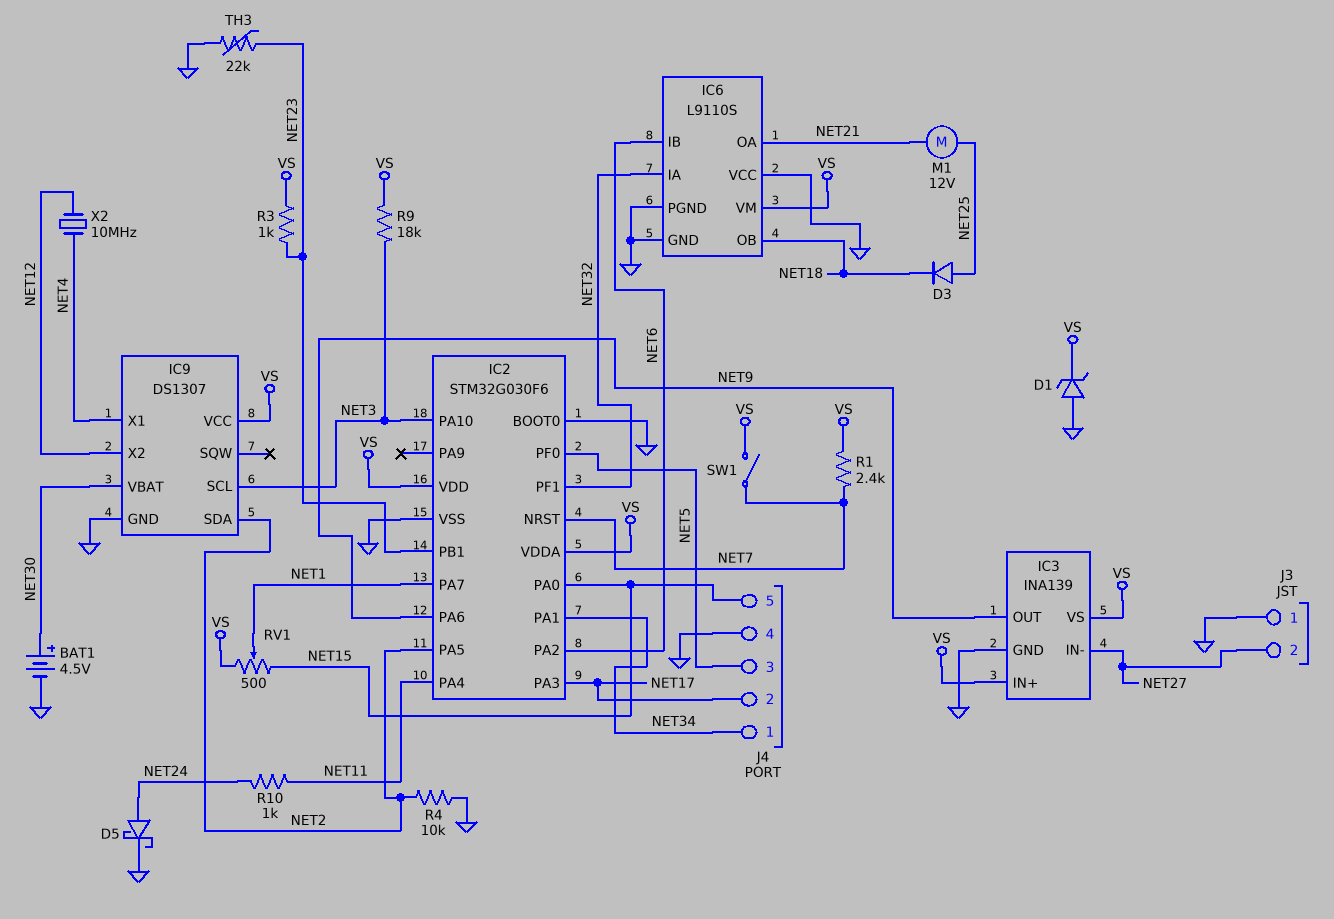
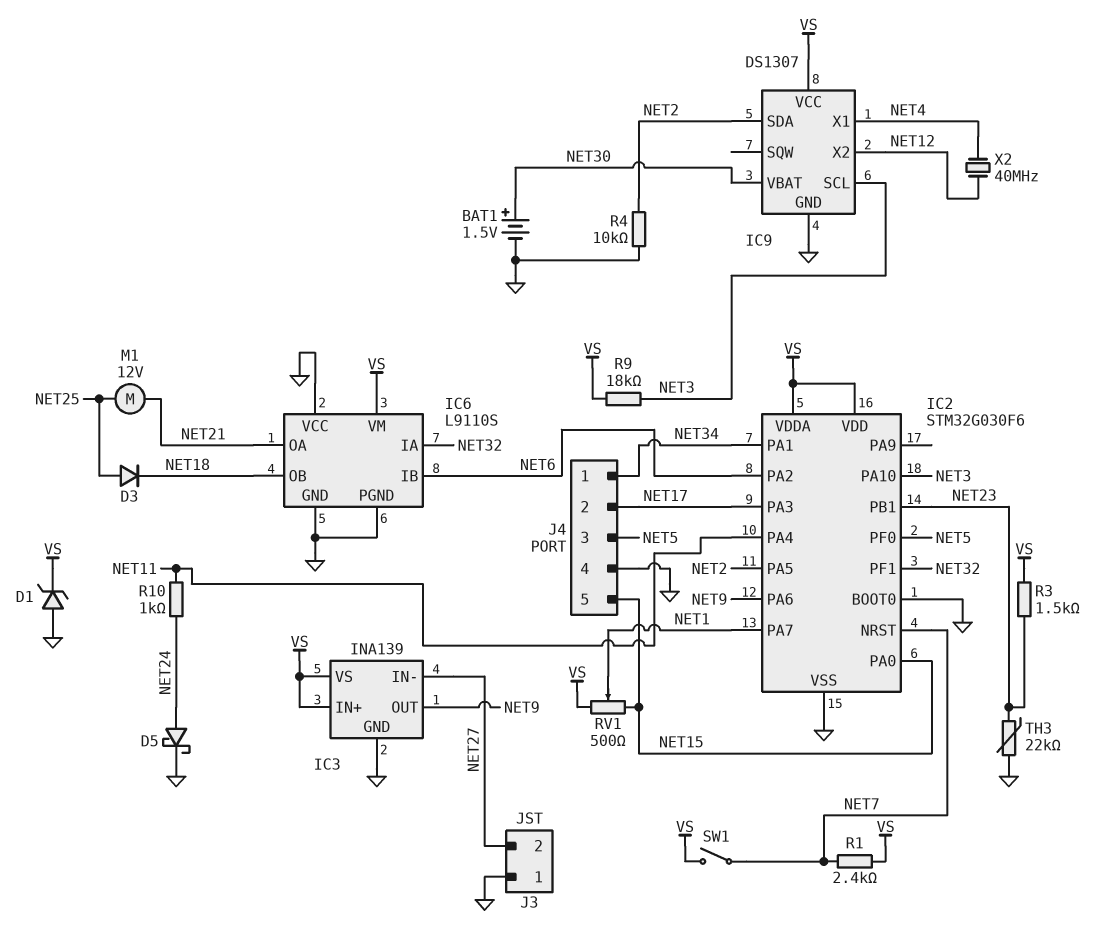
BAT1: 4.5V (plus NET30, minus GND) -> 1.5V (plus NET30, minus GND)
R3: 1k (NET23, VS) -> 1.5k (NET23, VS)
X2: 10MHz (NET4, NET12) -> 40MHz (NET4, NET12)

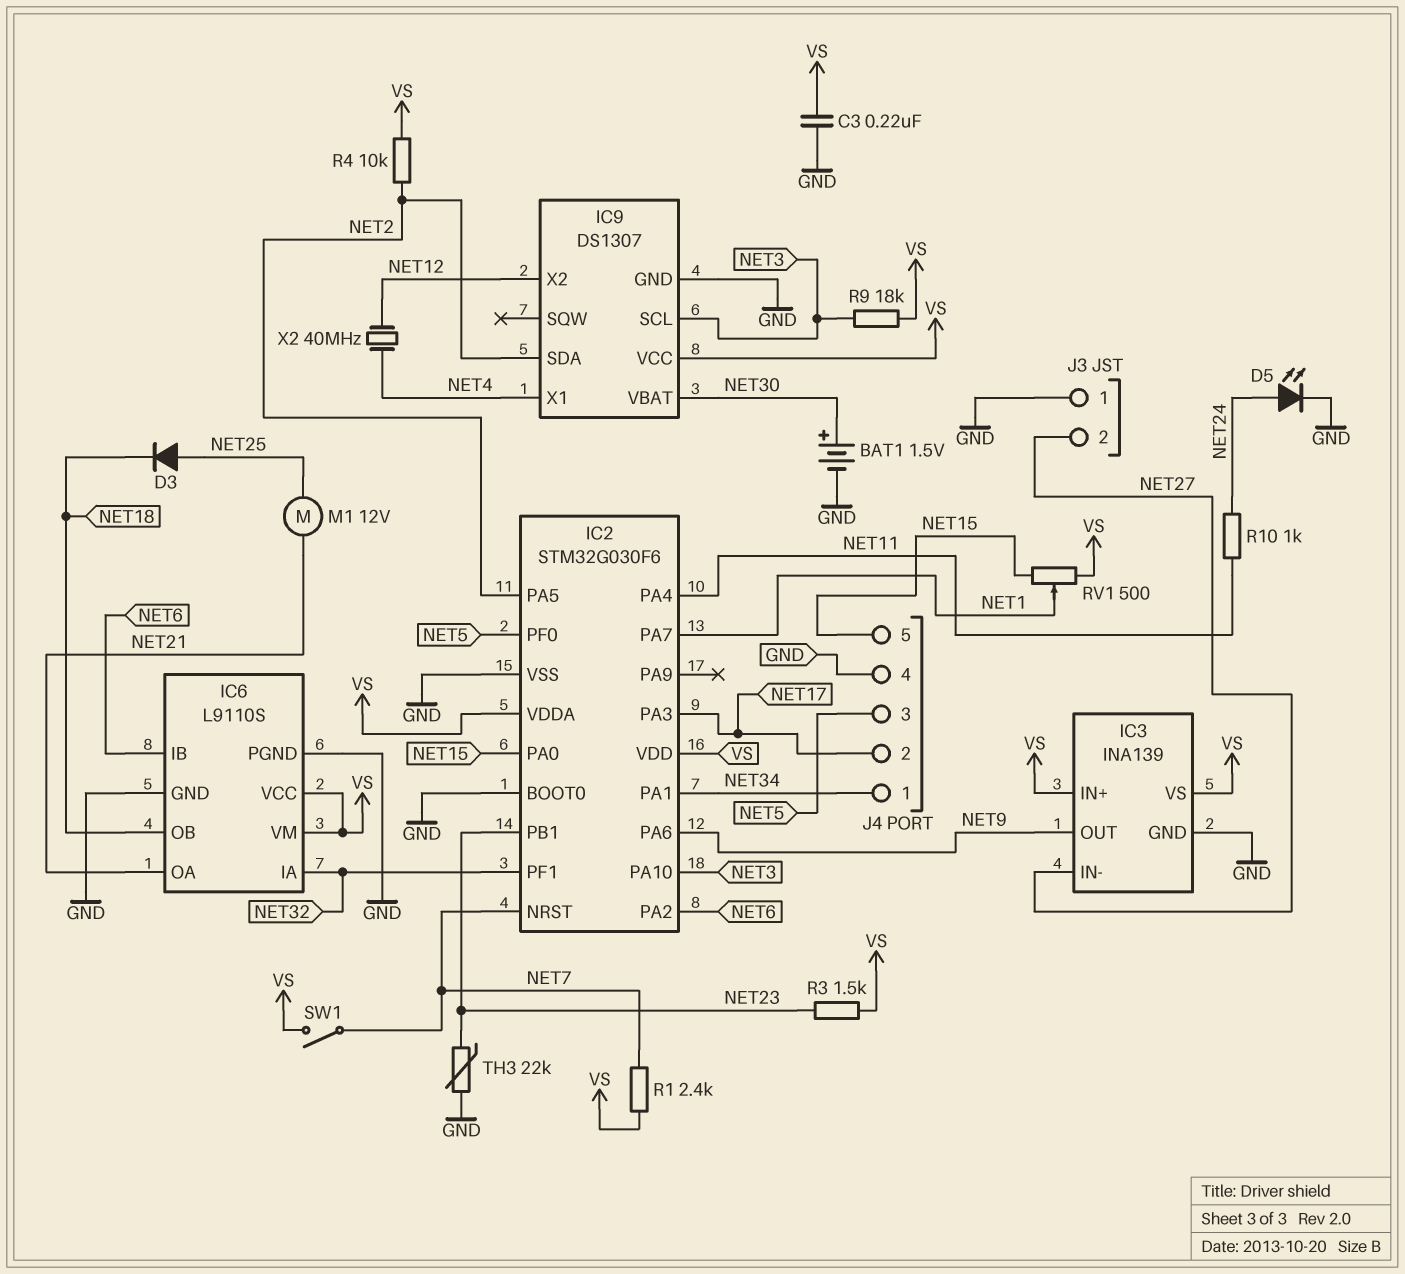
C3: none -> 220nF (GND, VS)
D1: zener (A GND, K VS) -> none
D5: schottky (A NET24, K GND) -> LED (A NET24, K GND)
IC6 pin VCC: GND -> VS
R4: 10k (GND, NET2) -> 10k (NET2, VS)

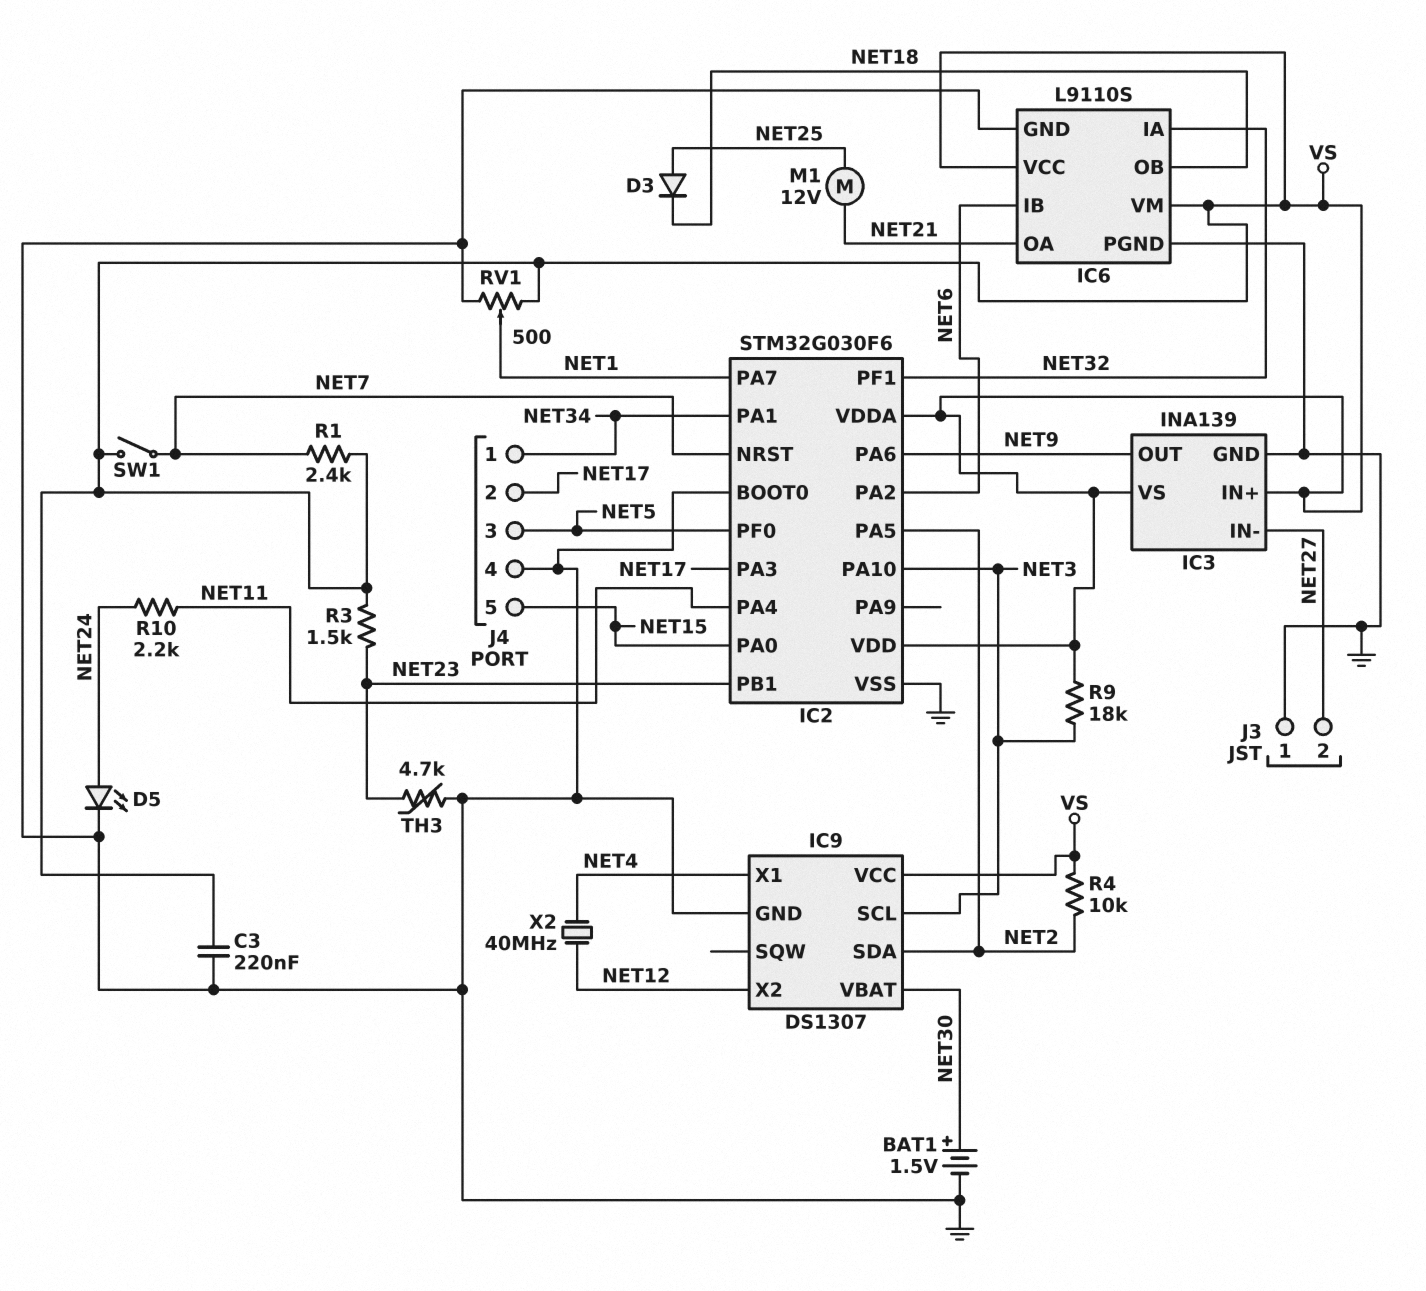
R10: 1k (NET11, NET24) -> 2.2k (NET11, NET24)
RV1: 500 (NET15, VS, wiper NET1) -> 500 (GND, VS, wiper NET1)
TH3: 22k (GND, NET23) -> 4.7k (GND, NET23)

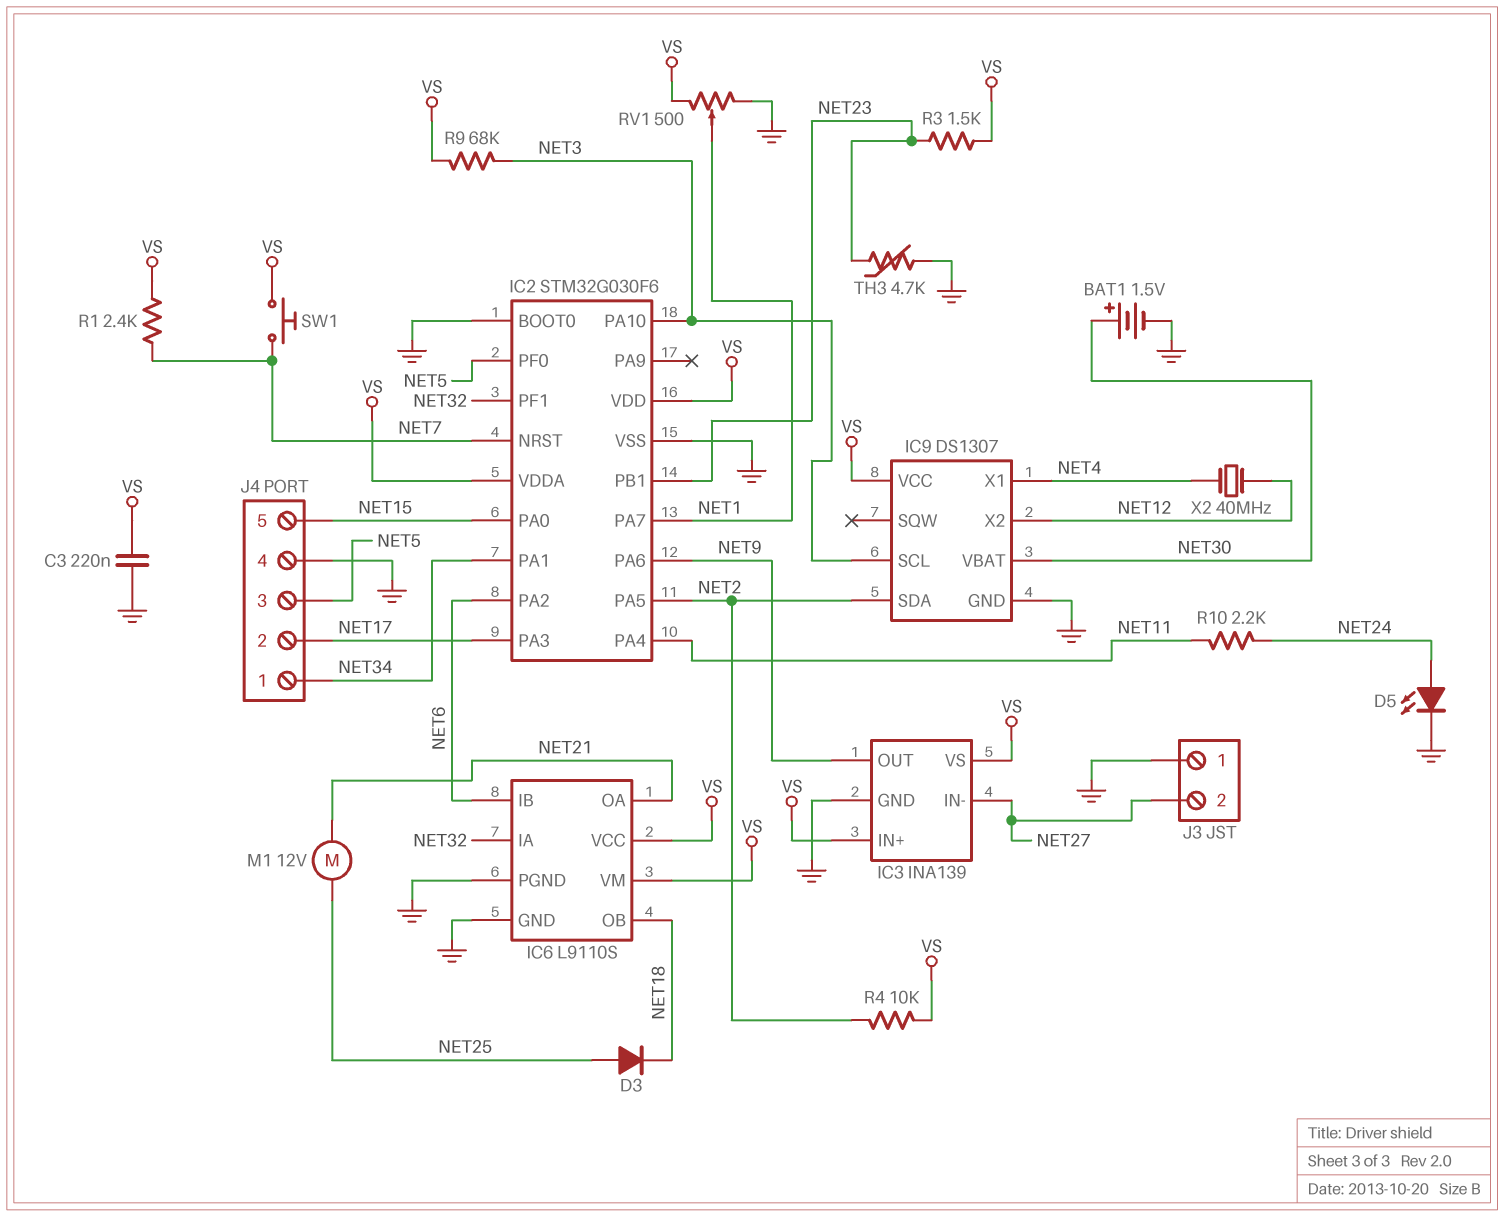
R9: 18k (NET3, VS) -> 68k (NET3, VS)
SW1: switch (NET7, VS) -> button (NET7, VS)

